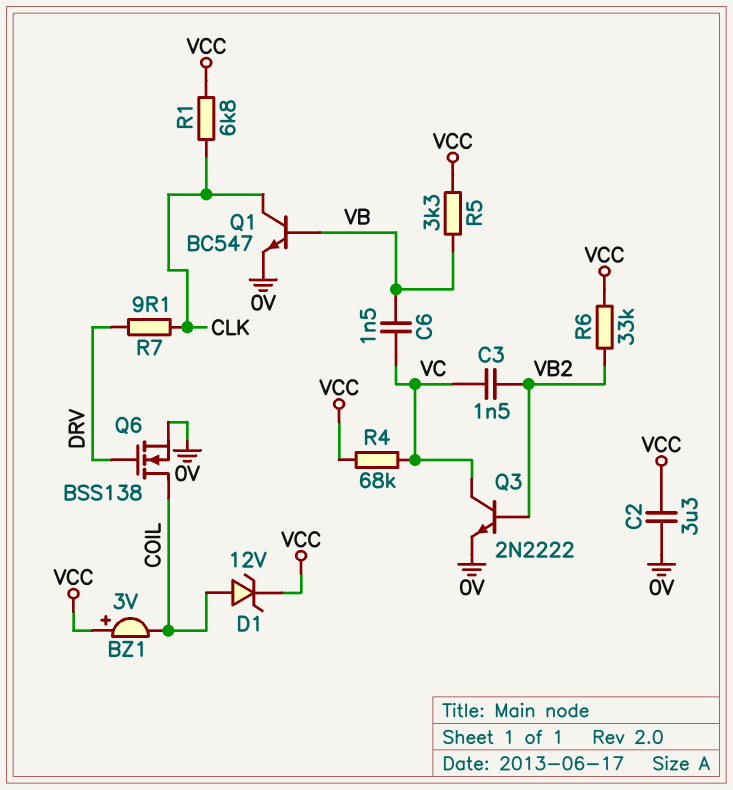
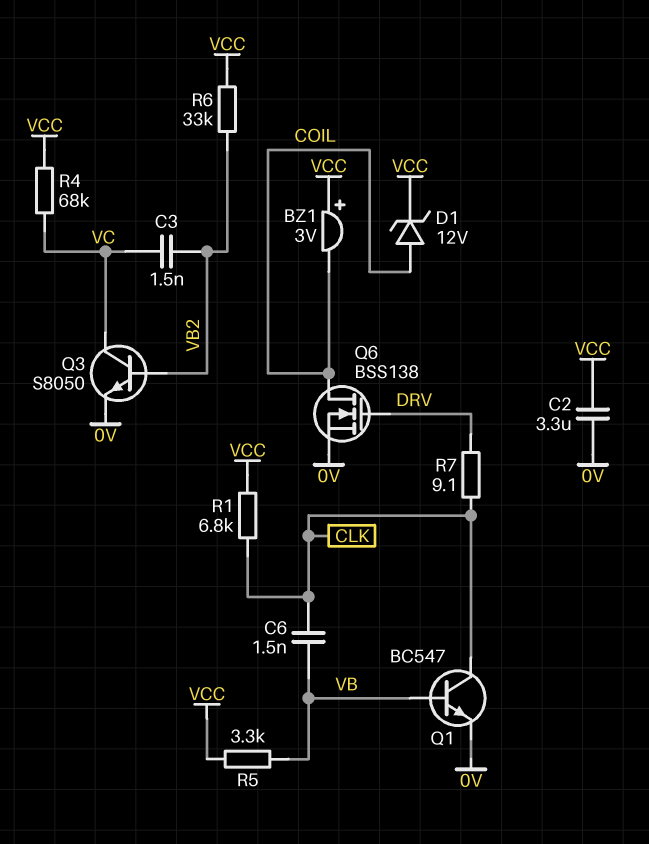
C6: 1.5nF (VB, VC) -> 1.5nF (CLK, VB)
Q3: NPN 2N2222 (B VB2, C VC, E 0V) -> NPN S8050 (B VB2, C VC, E 0V)

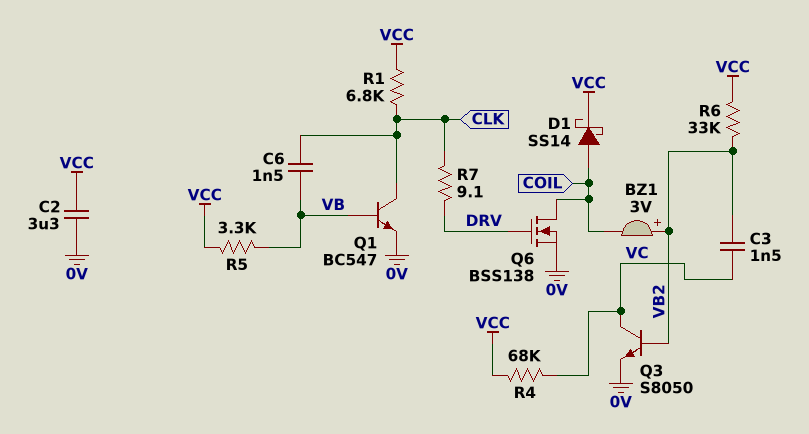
BZ1: buzzer 3V (plus VCC, minus COIL) -> buzzer 3V (plus VB2, minus COIL)
D1: zener 12V (A COIL, K VCC) -> schottky SS14 (A COIL, K VCC)

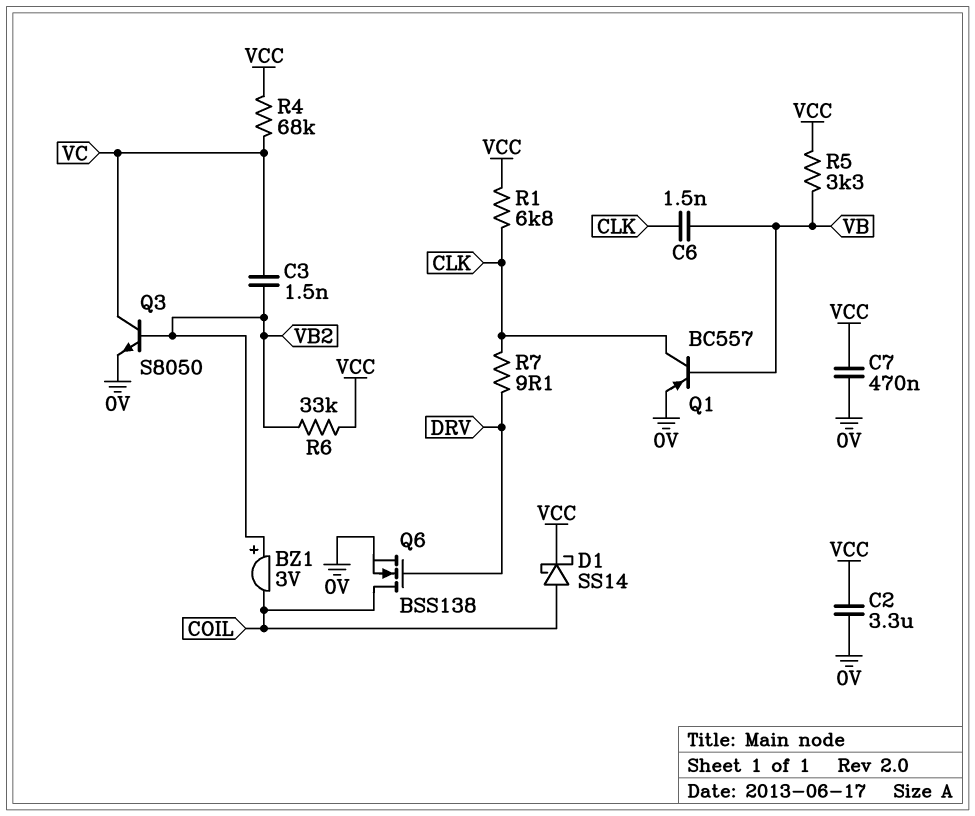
C7: none -> 470nF (0V, VCC)
Q1: NPN BC547 (B VB, C CLK, E 0V) -> PNP BC557 (B VB, C CLK, E 0V)

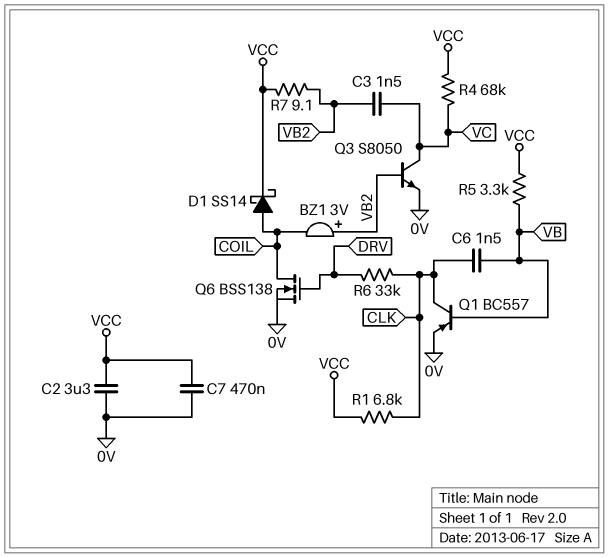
R6: 33k (VB2, VCC) -> 33k (CLK, DRV)
R7: 9.1 (CLK, DRV) -> 9.1 (VB2, VCC)

